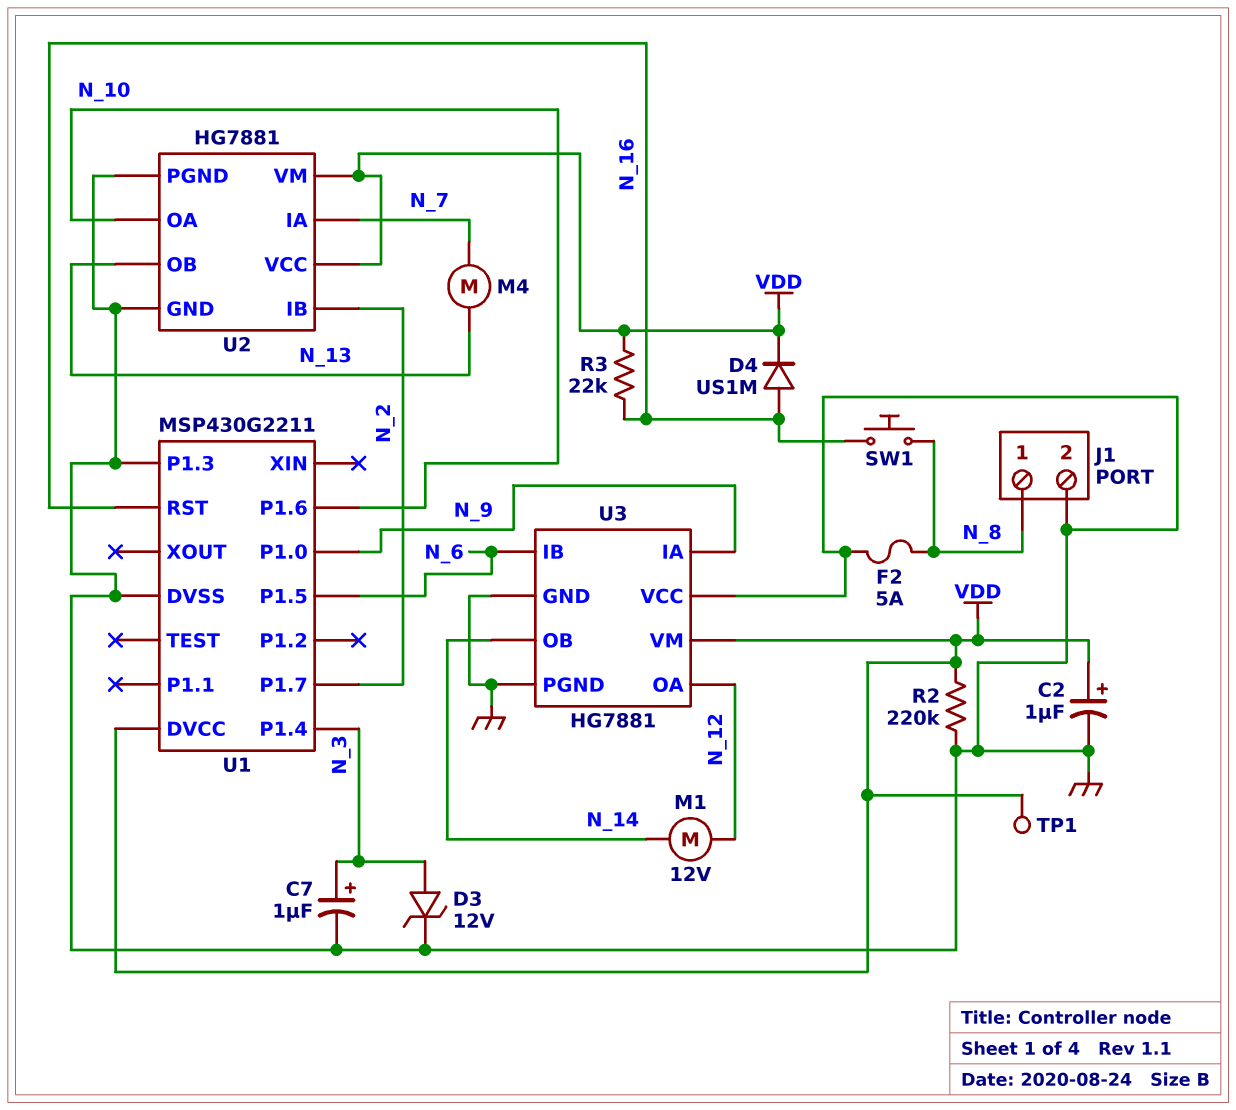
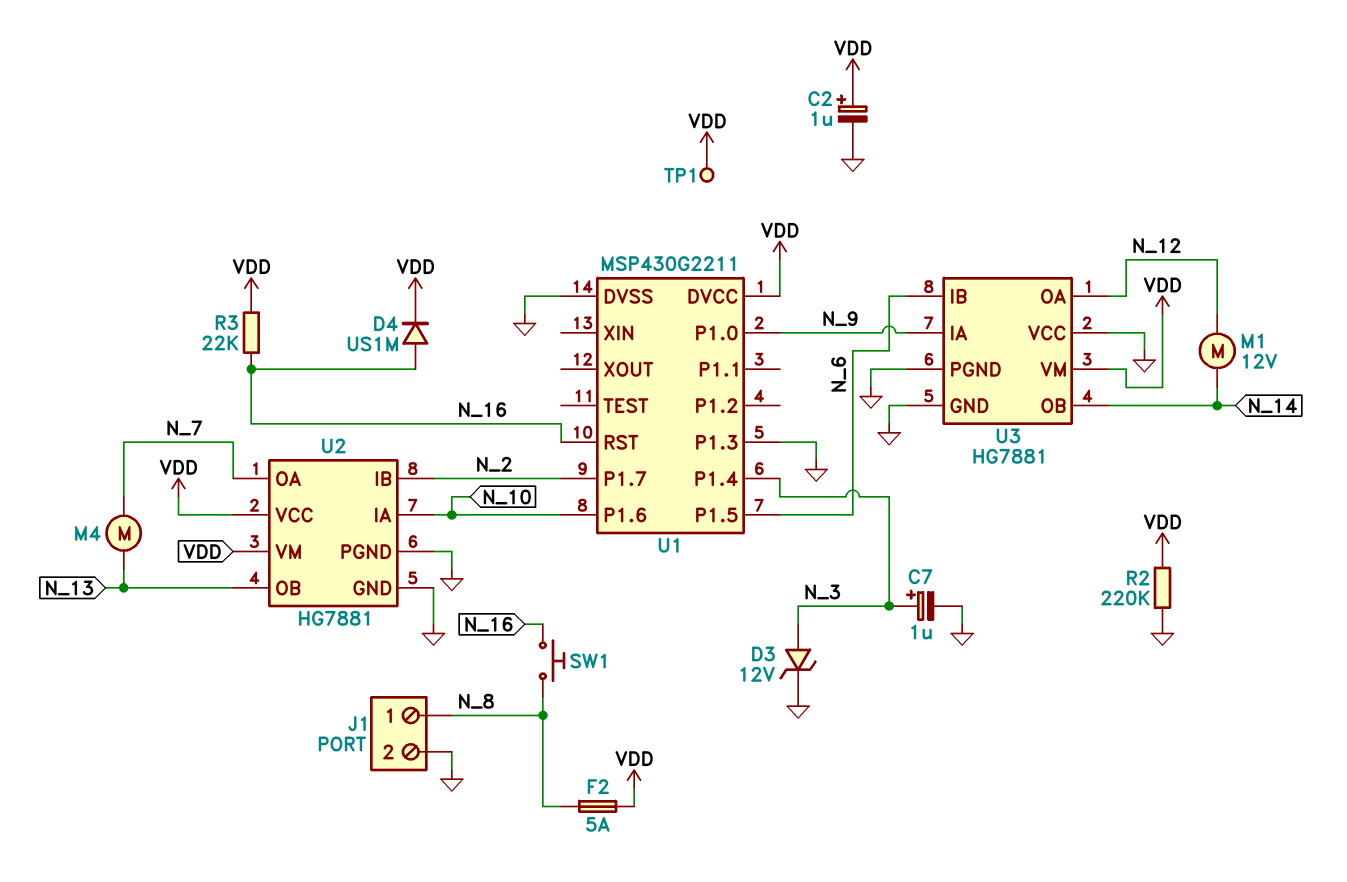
F2: 5A (GND, N_8) -> 5A (N_8, VDD)
U2 pin IA: N_7 -> N_10
U2 pin OA: N_10 -> N_7

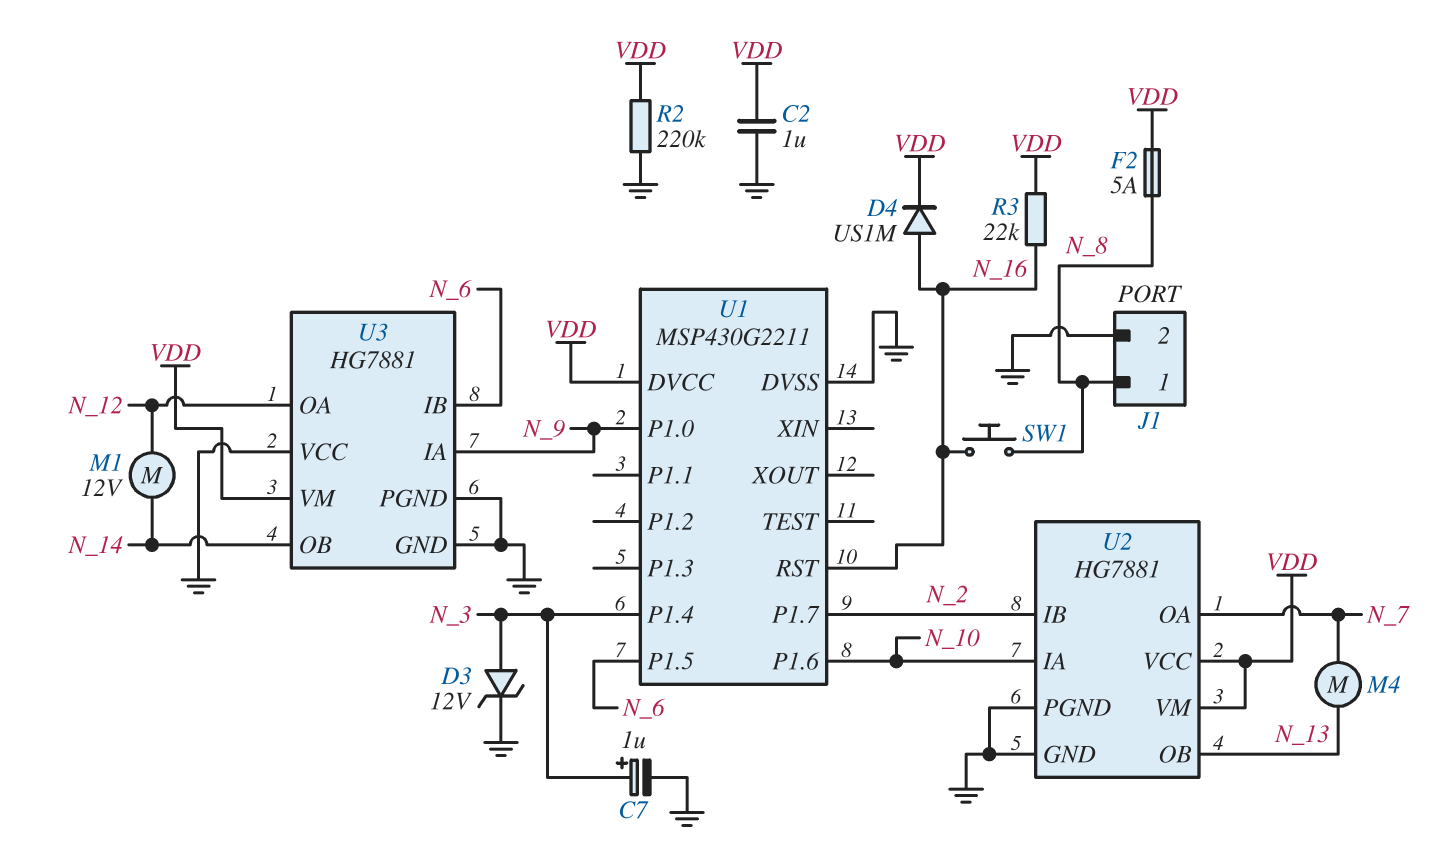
C2: 1uF (plus VDD, minus GND) -> 1uF (GND, VDD)
TP1: test point (VDD) -> none
U1 pin P1.3: GND -> none

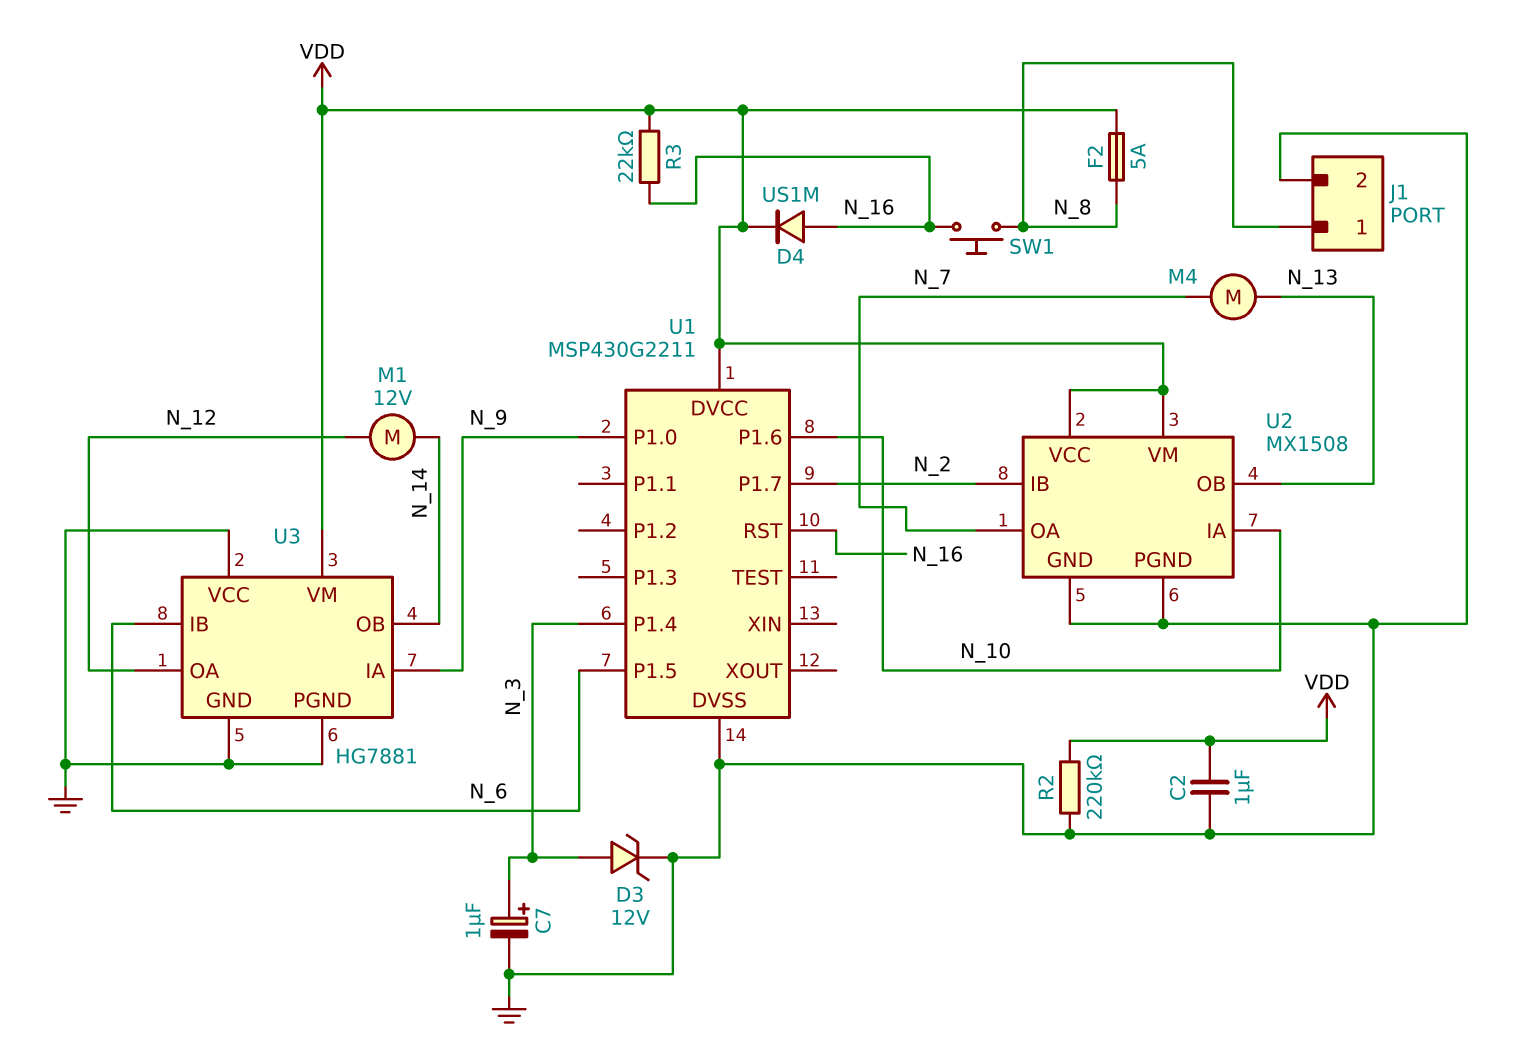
U2: HG7881 -> MX1508

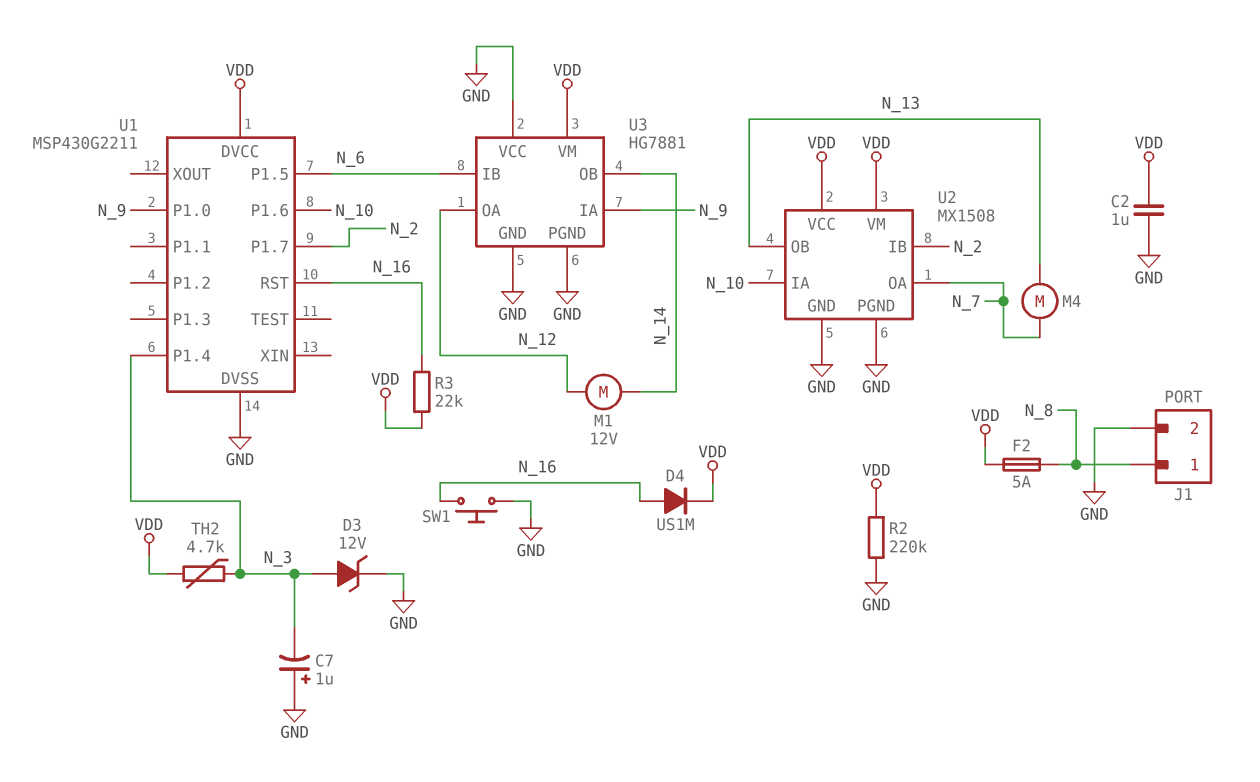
C7: 1uF (plus N_3, minus GND) -> 1uF (plus GND, minus N_3)
SW1: button (N_8, N_16) -> button (GND, N_16)
TH2: none -> 4.7k (N_3, VDD)

